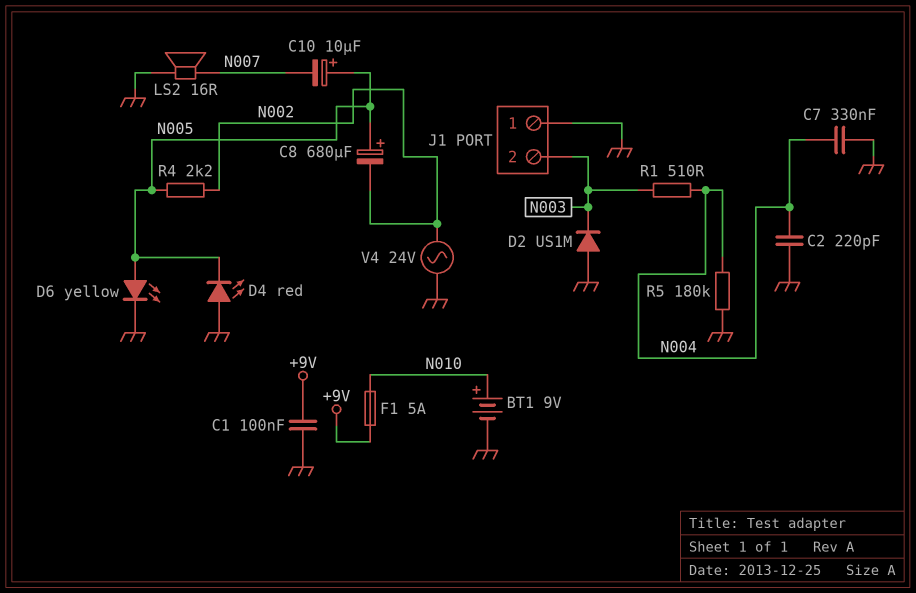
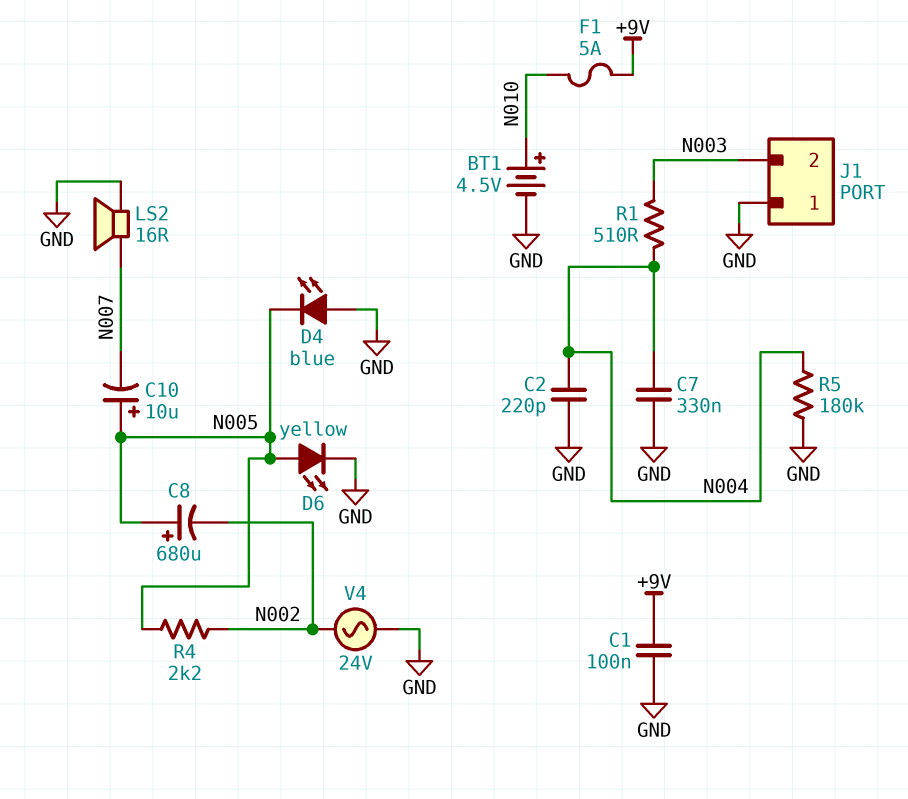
BT1: 9V (plus N010, minus GND) -> 4.5V (plus N010, minus GND)
D2: diode US1M (A GND, K N003) -> none
D4: LED red (A GND, K N005) -> LED blue (A GND, K N005)

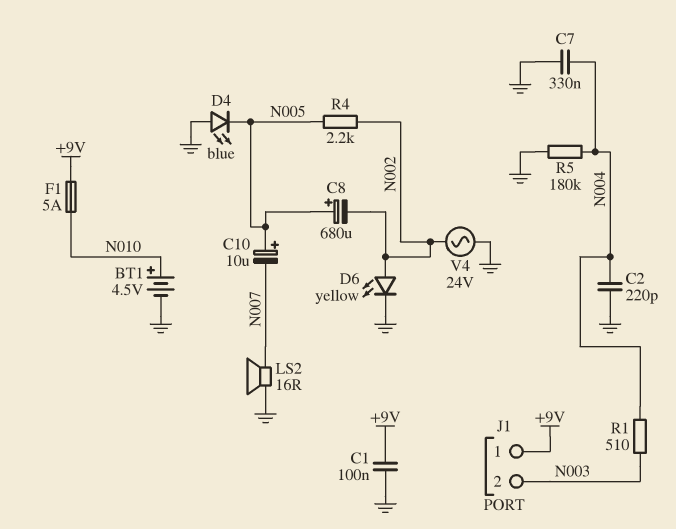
D6: LED yellow (A N005, K GND) -> LED yellow (A N002, K GND)
J1 pin 1: GND -> +9V

